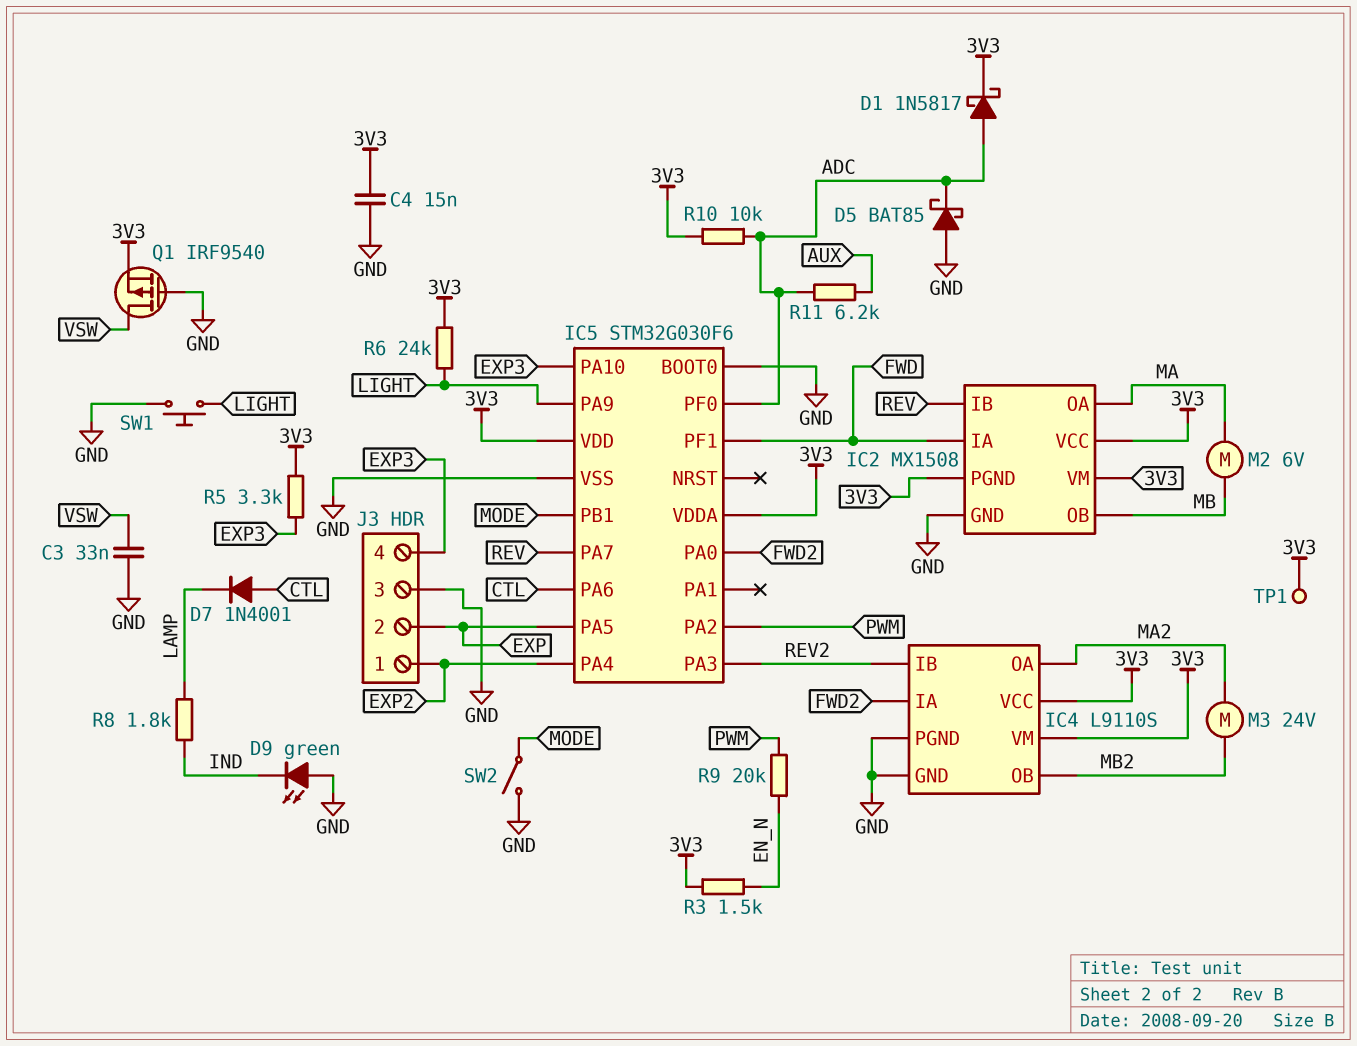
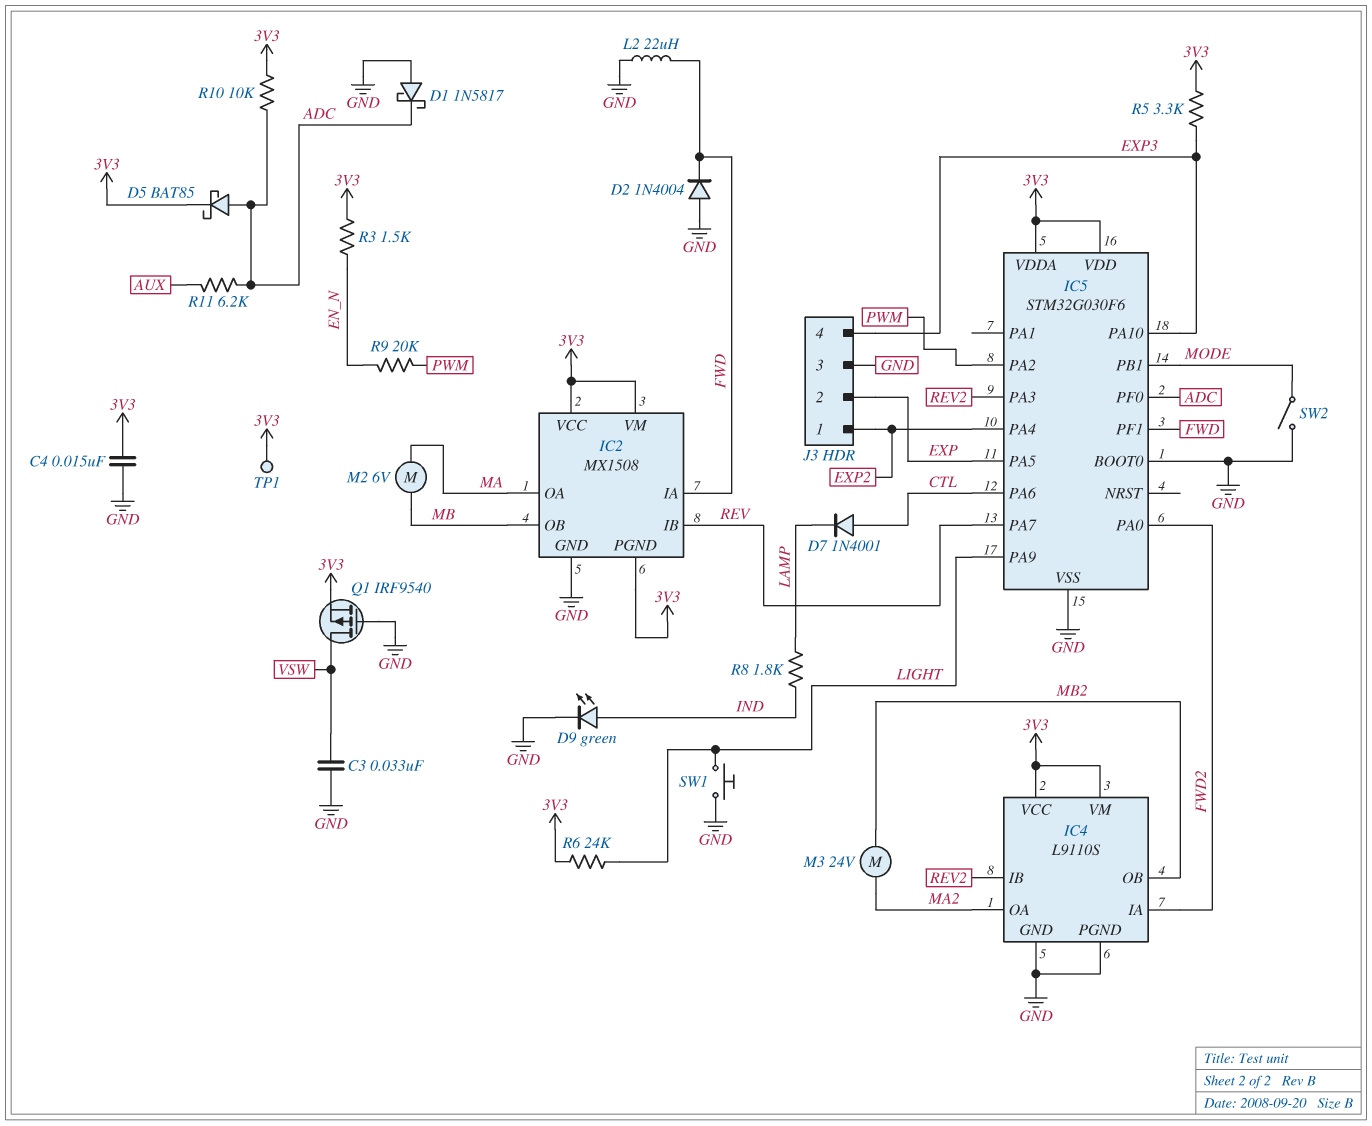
D1: schottky 1N5817 (A ADC, K 3V3) -> schottky 1N5817 (A GND, K ADC)
D2: none -> diode 1N4004 (A GND, K FWD)
D5: schottky BAT85 (A GND, K ADC) -> schottky BAT85 (A ADC, K 3V3)
D9: LED green (A GND, K IND) -> LED green (A IND, K GND)
L2: none -> 22uH (FWD, GND)

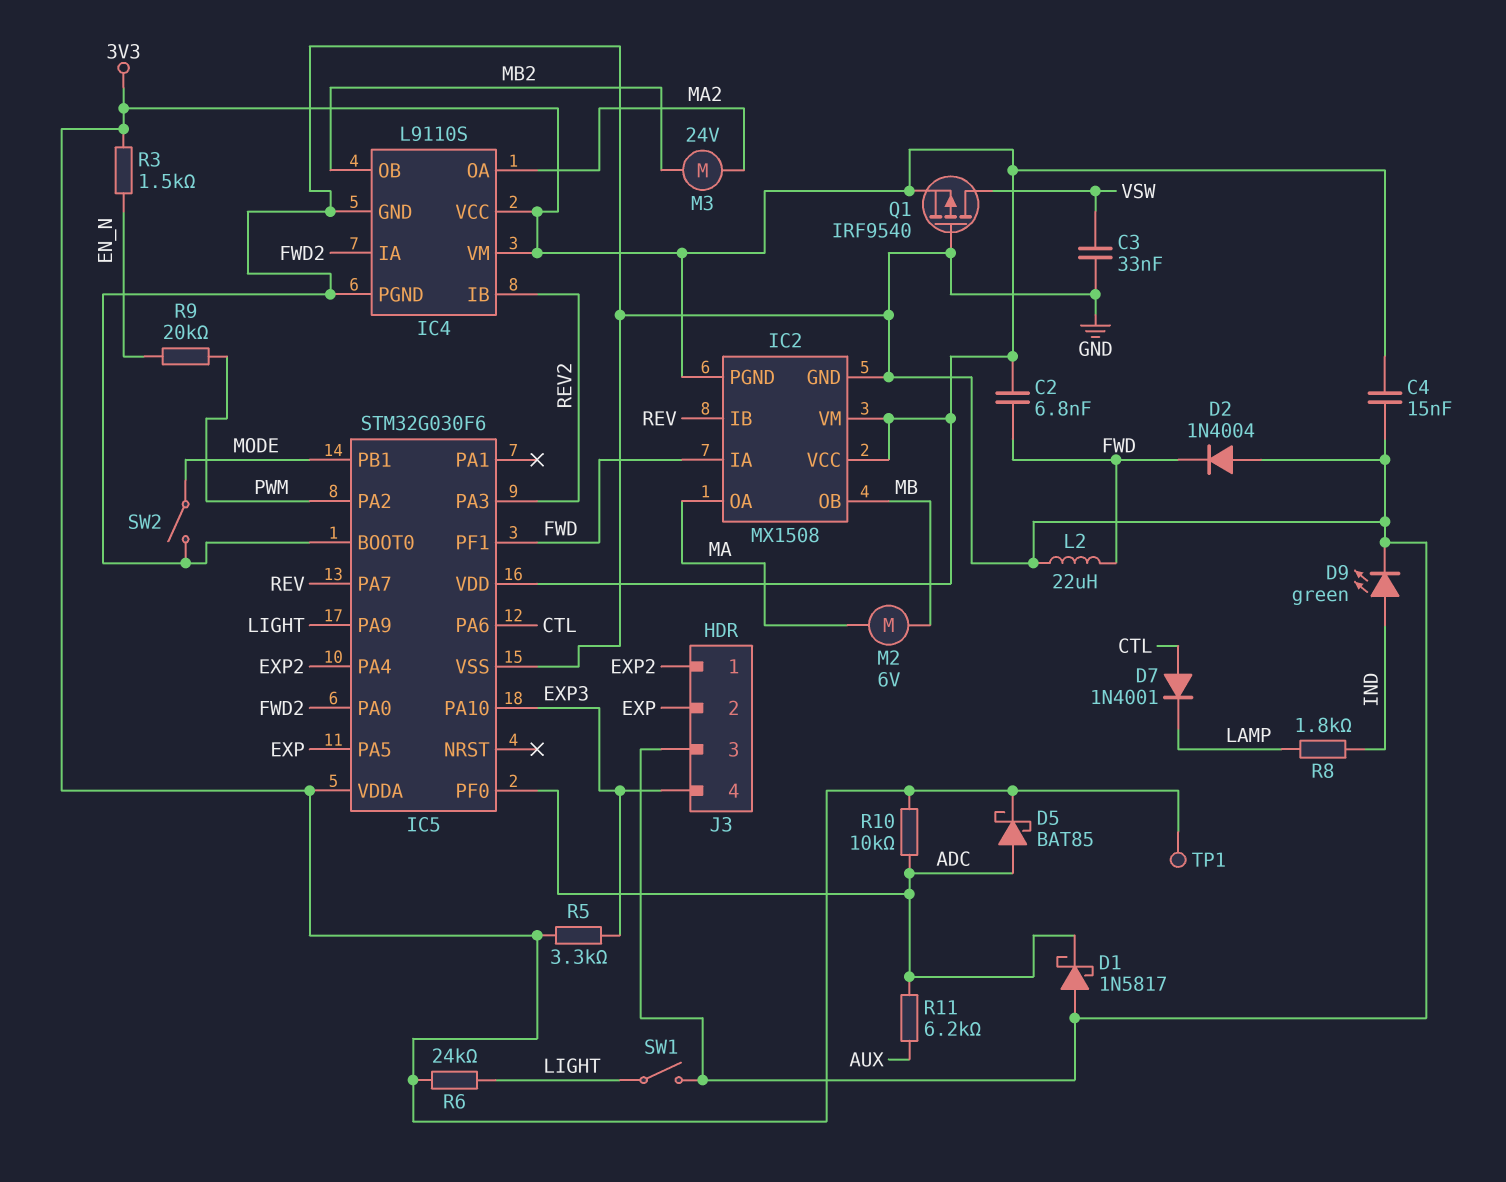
C2: none -> 6.8nF (3V3, FWD)
SW1: button (GND, LIGHT) -> switch (GND, LIGHT)

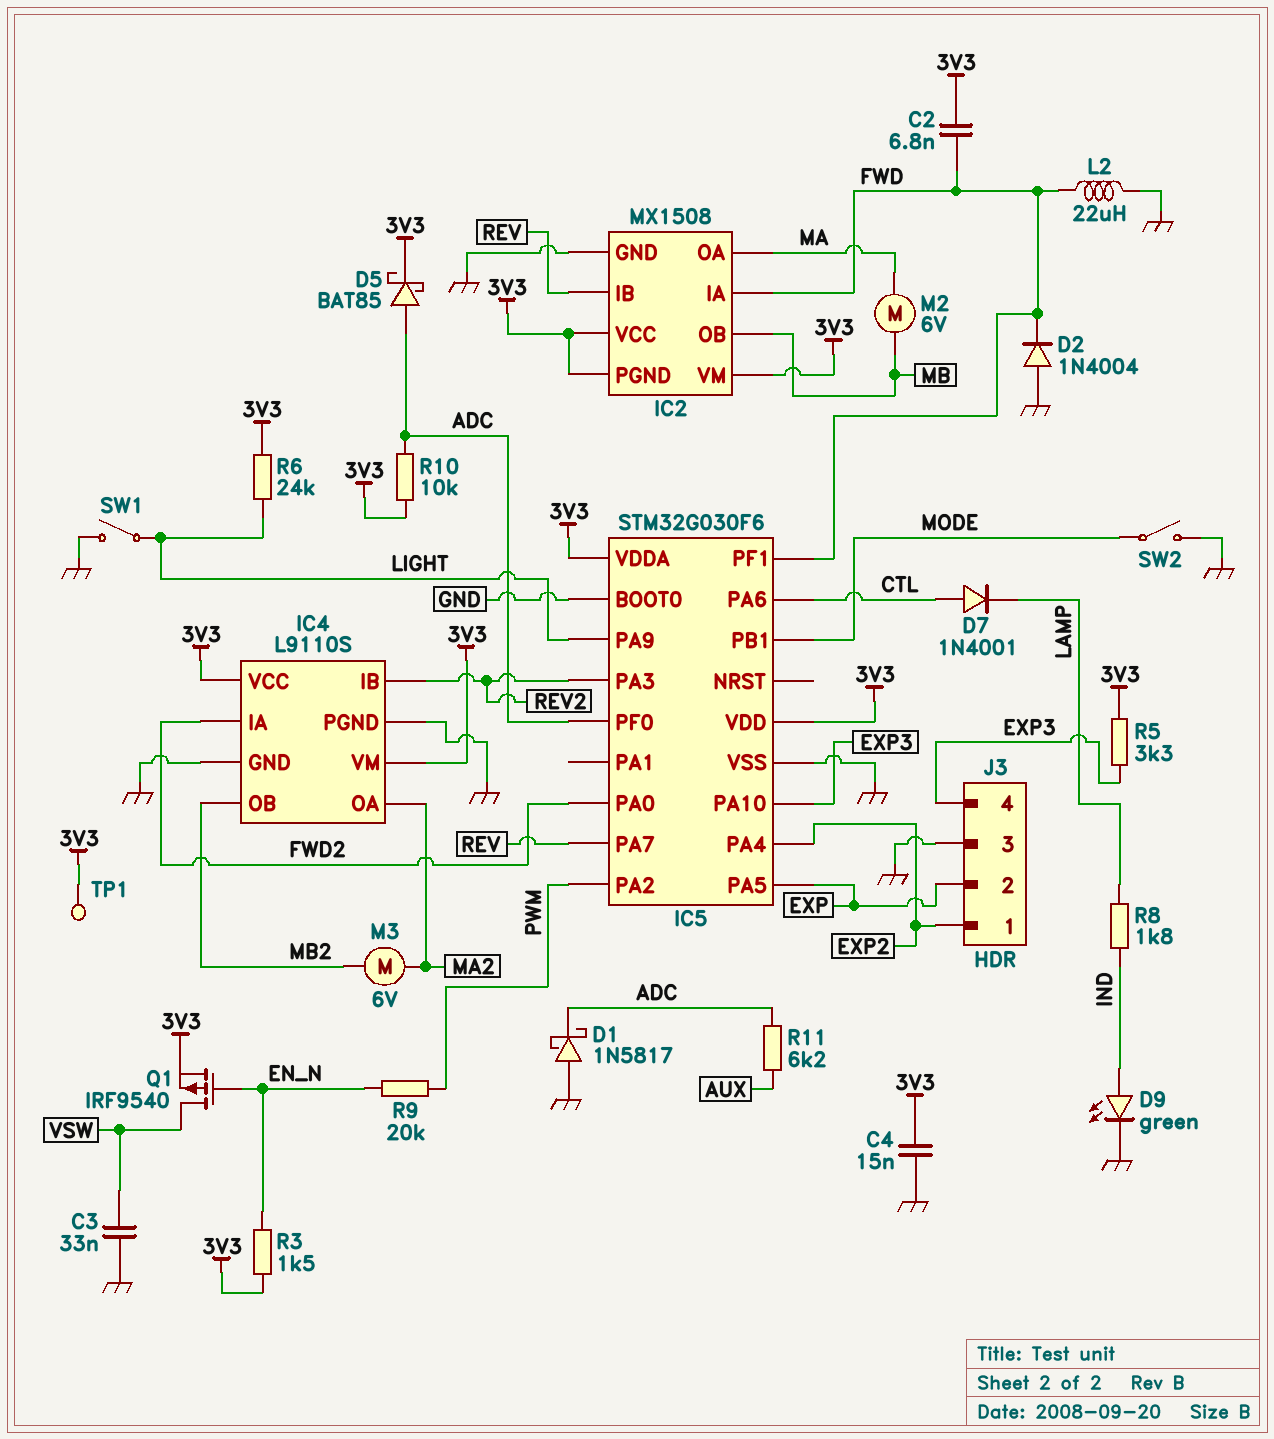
M3: motor 24V (MA2, MB2) -> motor 6V (MA2, MB2)
Q1: PMOS IRF9540 (G GND, D VSW, S 3V3) -> PMOS IRF9540 (G EN_N, D VSW, S 3V3)

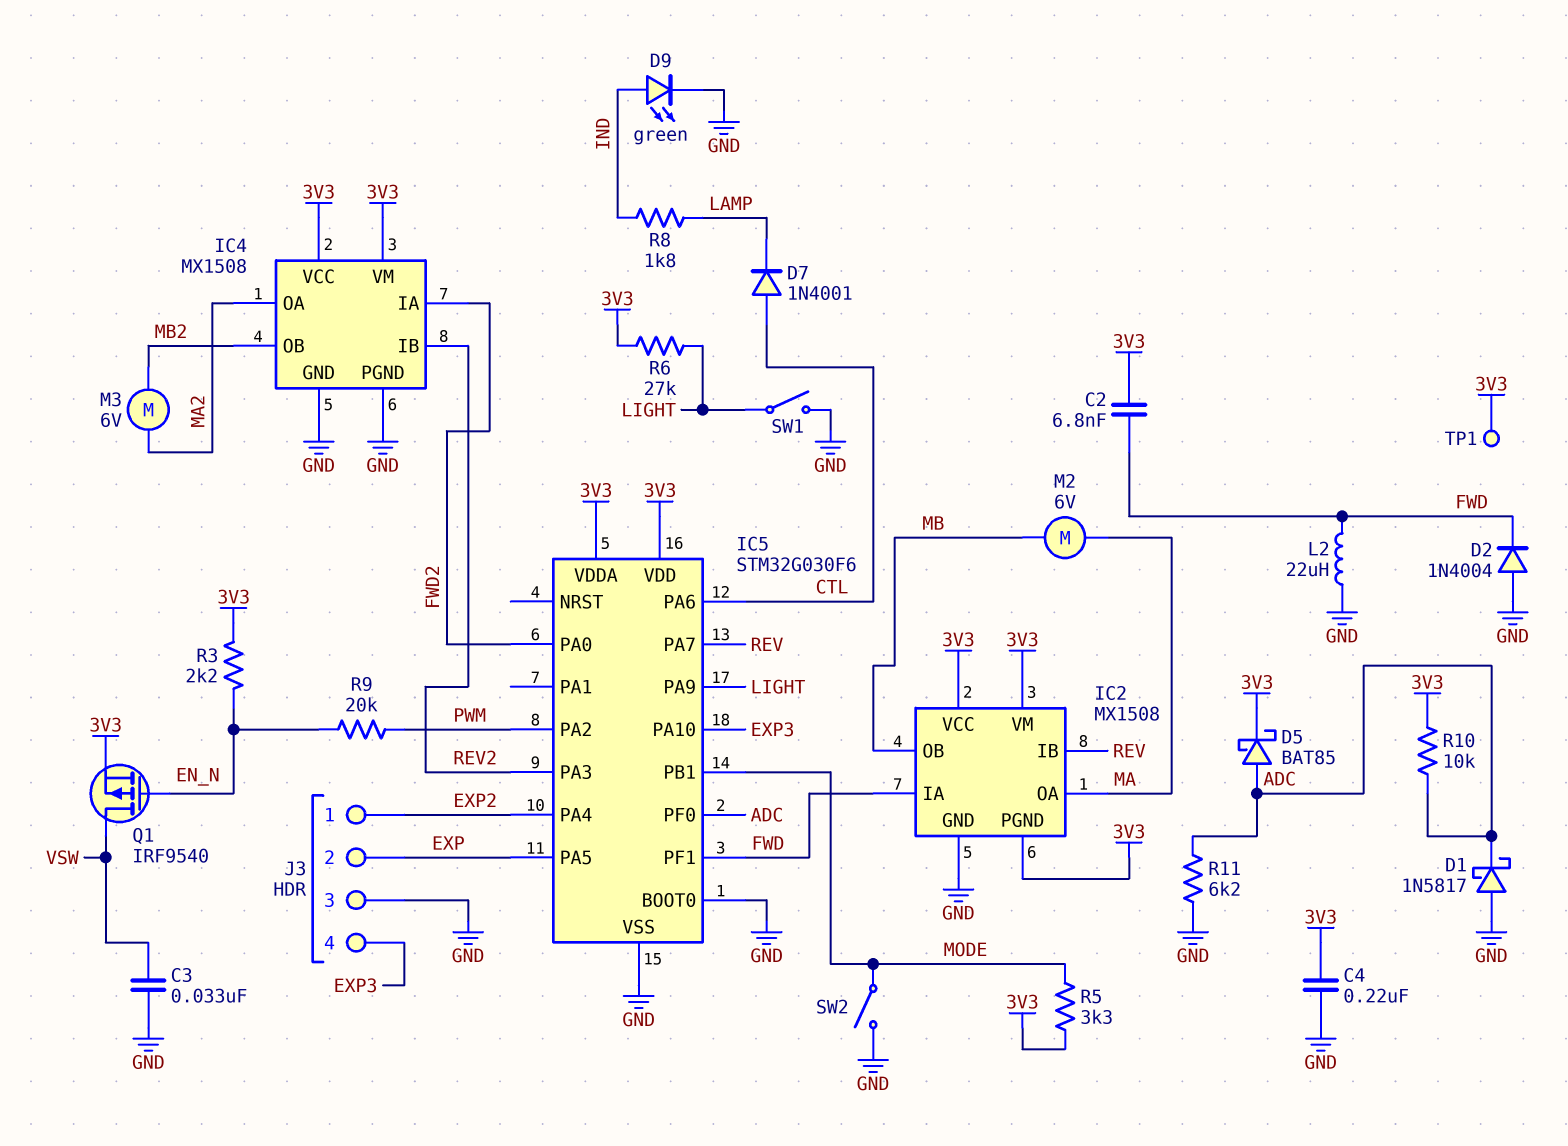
C4: 15nF (3V3, GND) -> 220nF (3V3, GND)
IC4: L9110S -> MX1508
R3: 1.5k (3V3, EN_N) -> 2.2k (3V3, EN_N)
R5: 3.3k (3V3, EXP3) -> 3.3k (3V3, MODE)
R6: 24k (3V3, LIGHT) -> 27k (3V3, LIGHT)
R11: 6.2k (ADC, AUX) -> 6.2k (ADC, GND)

